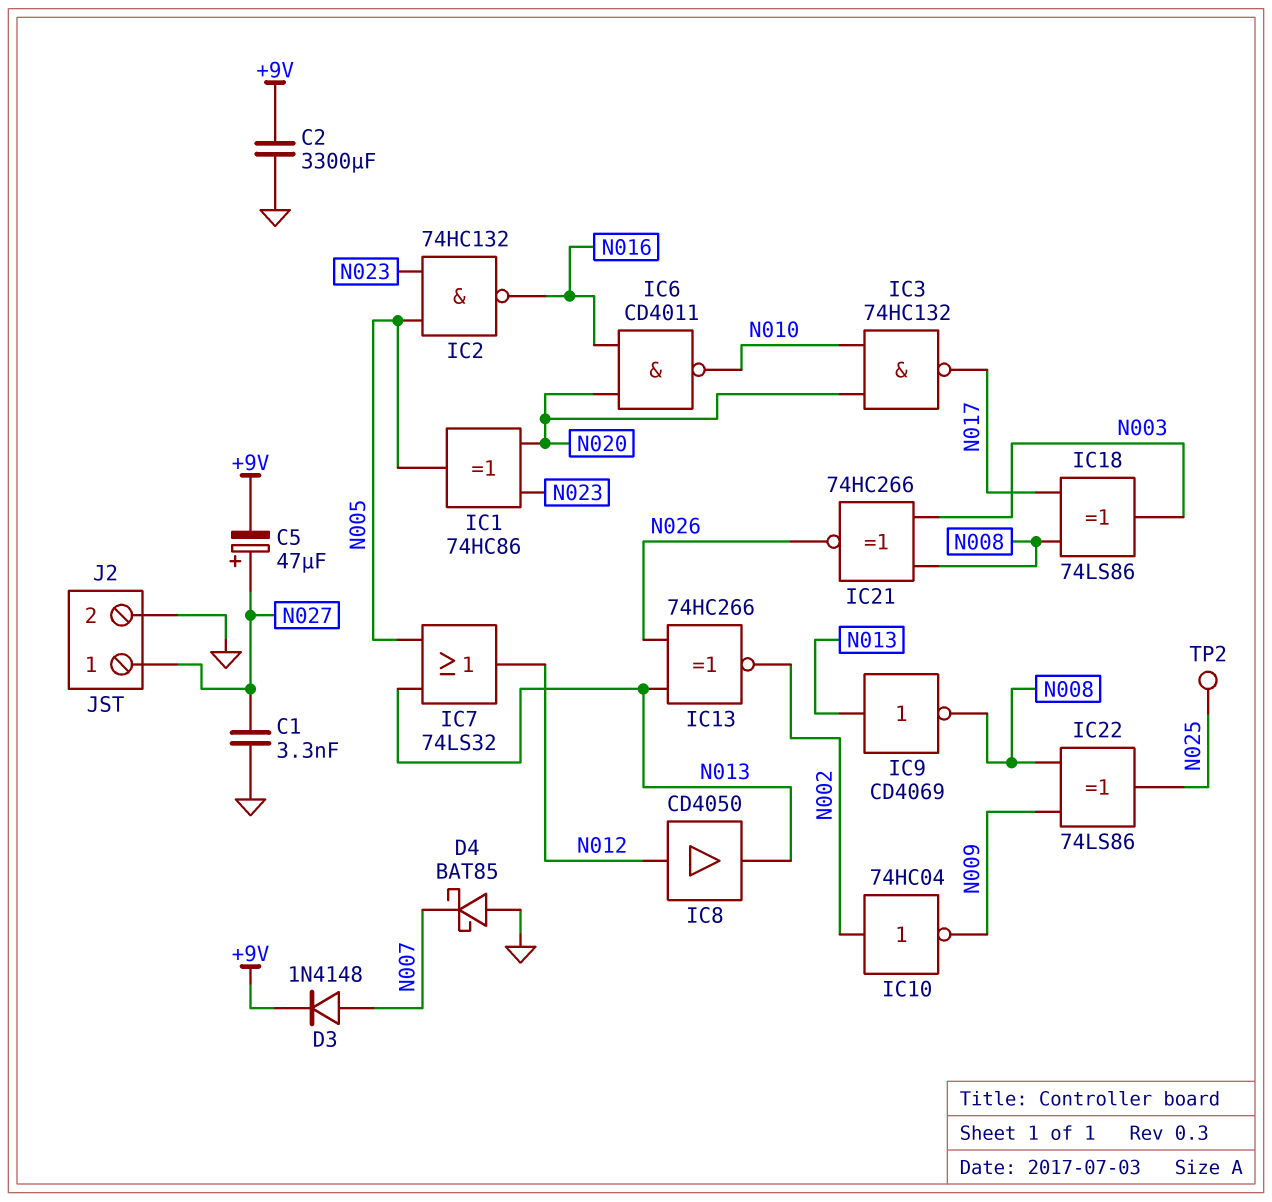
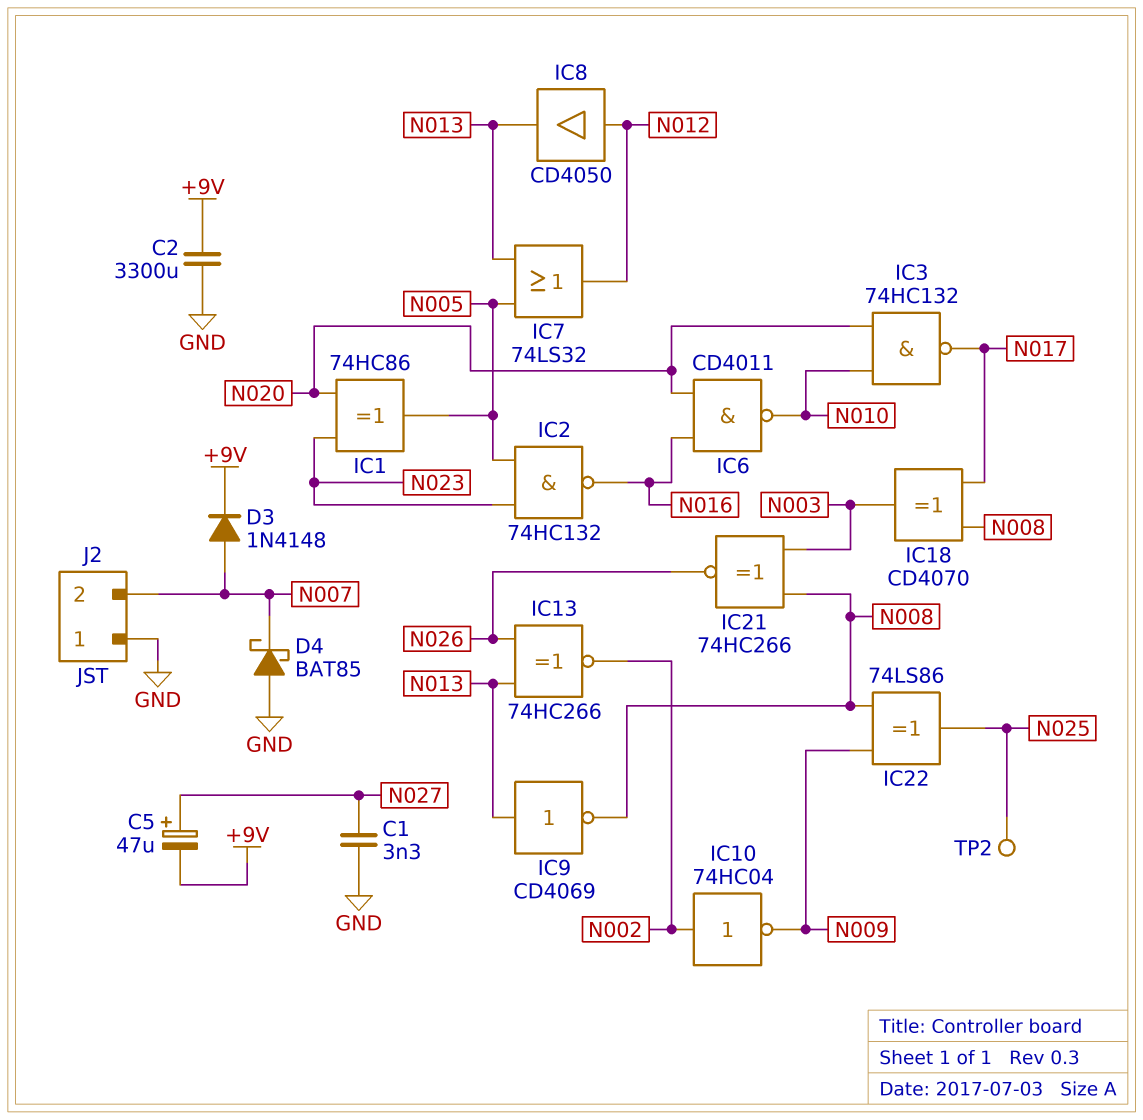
IC18: XOR 74LS86 (in N008, in N017, out N003) -> XOR CD4070 (in N008, in N017, out N003)
J2 pin 1: N027 -> GND
J2 pin 2: GND -> N007

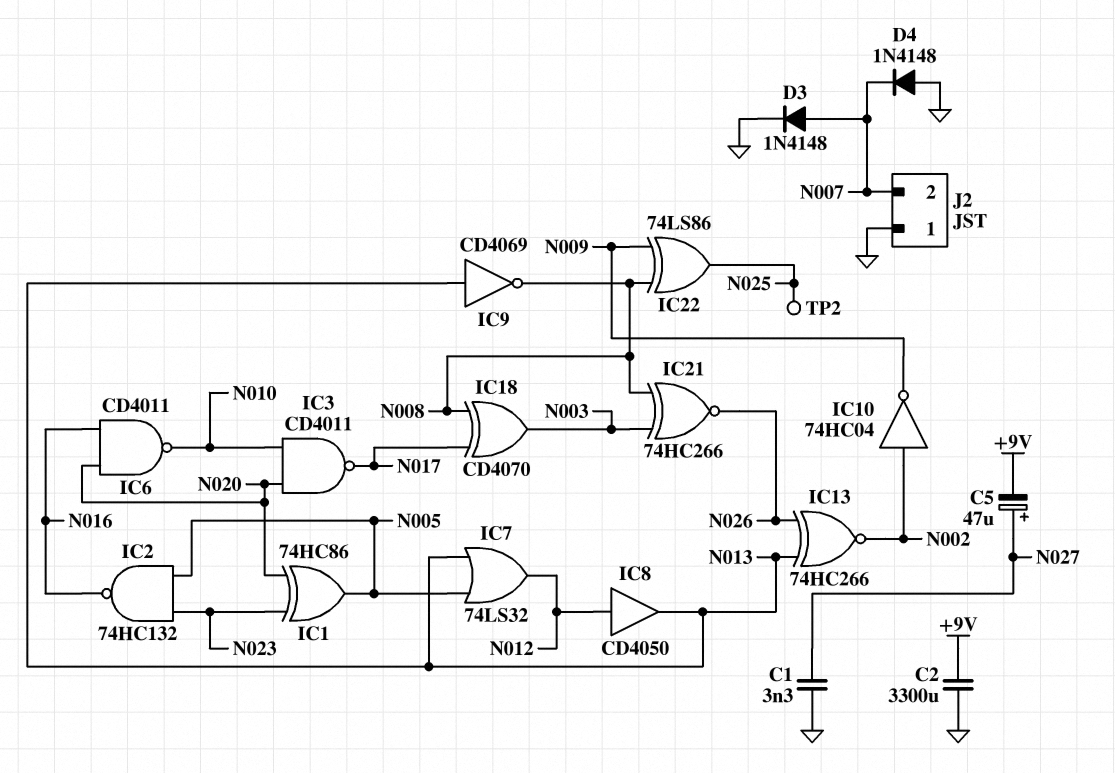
D3: diode 1N4148 (A N007, K +9V) -> diode 1N4148 (A N007, K GND)
D4: schottky BAT85 (A GND, K N007) -> diode 1N4148 (A GND, K N007)
IC3: NAND 74HC132 (in N010, in N020, out N017) -> NAND CD4011 (in N010, in N020, out N017)

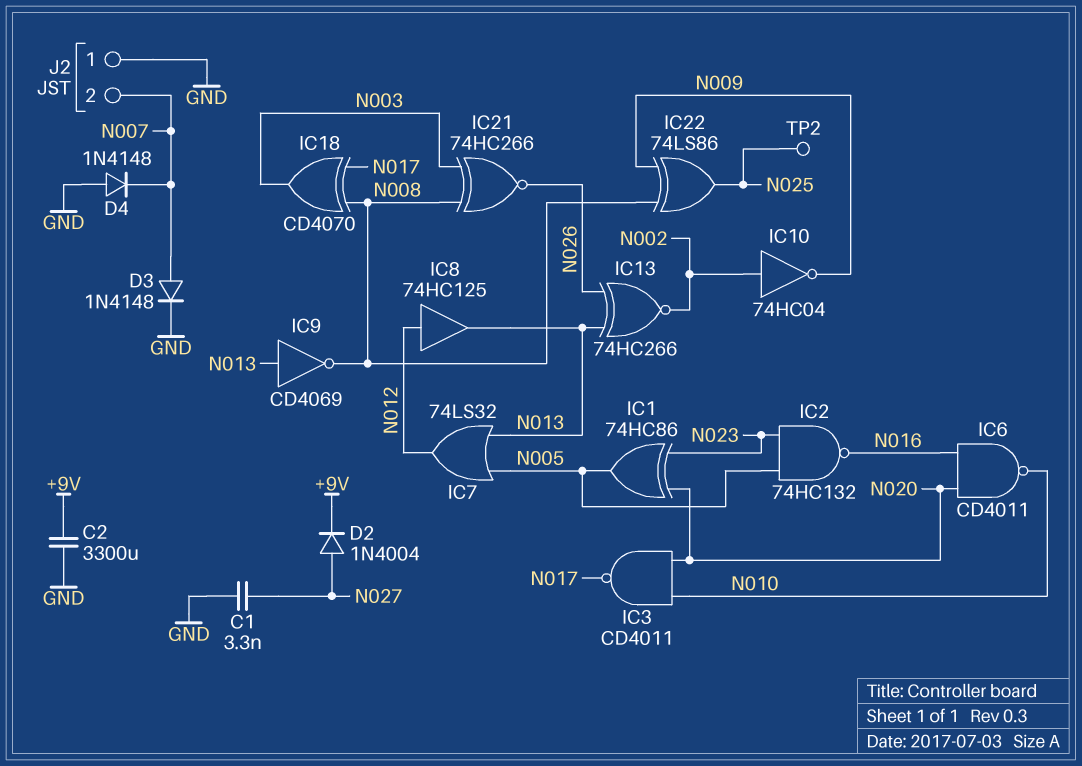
C5: 47uF (plus N027, minus +9V) -> none
D2: none -> diode 1N4004 (A N027, K +9V)
IC8: buffer CD4050 (in N012, out N013) -> buffer 74HC125 (in N012, out N013)

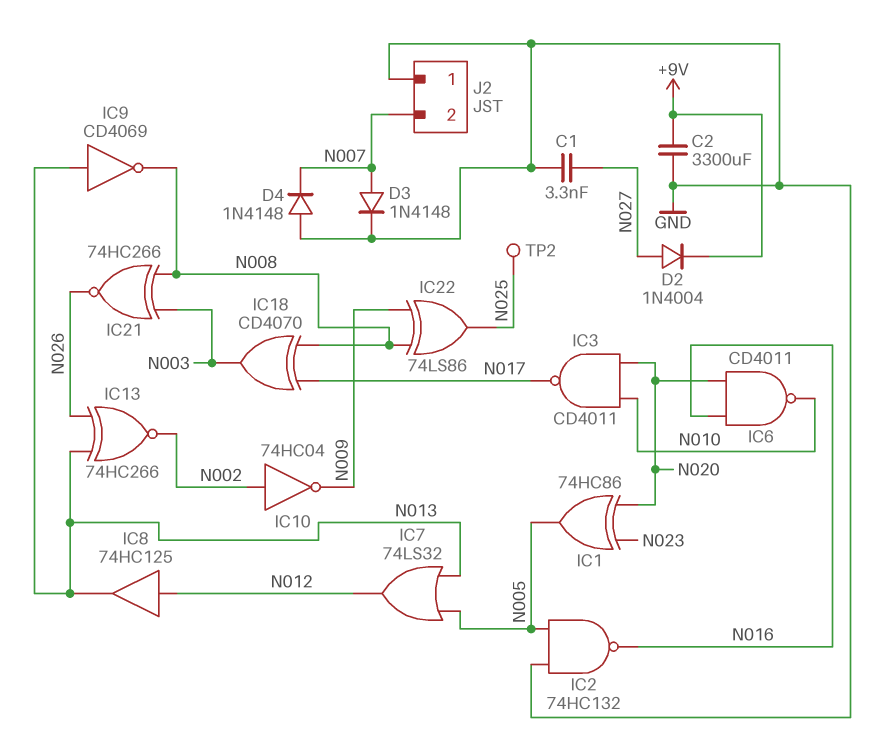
IC2: NAND 74HC132 (in N005, in N023, out N016) -> NAND 74HC132 (in GND, in N005, out N016)

